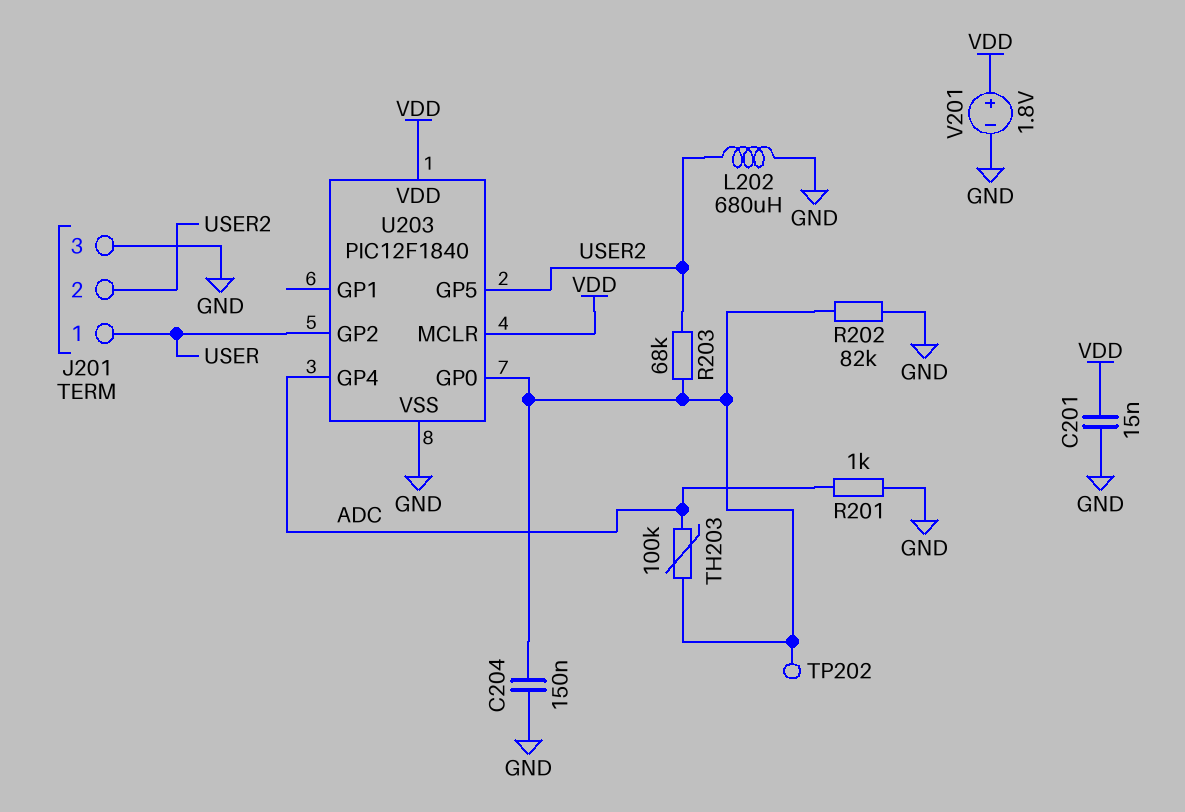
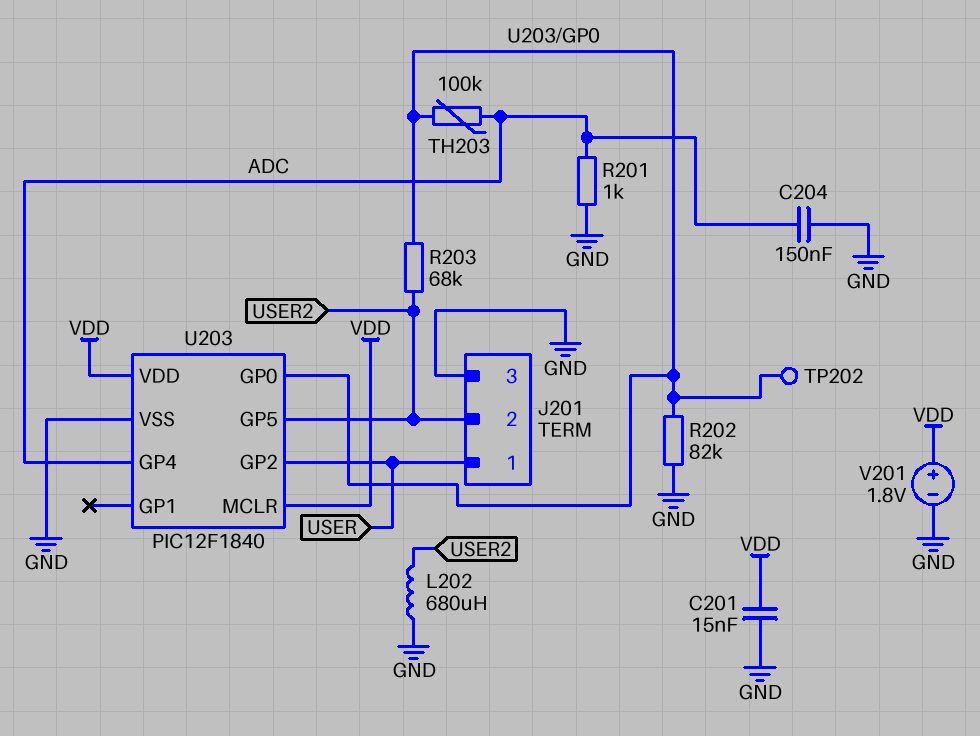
C204: 150nF (GND, U203/GP0) -> 150nF (ADC, GND)

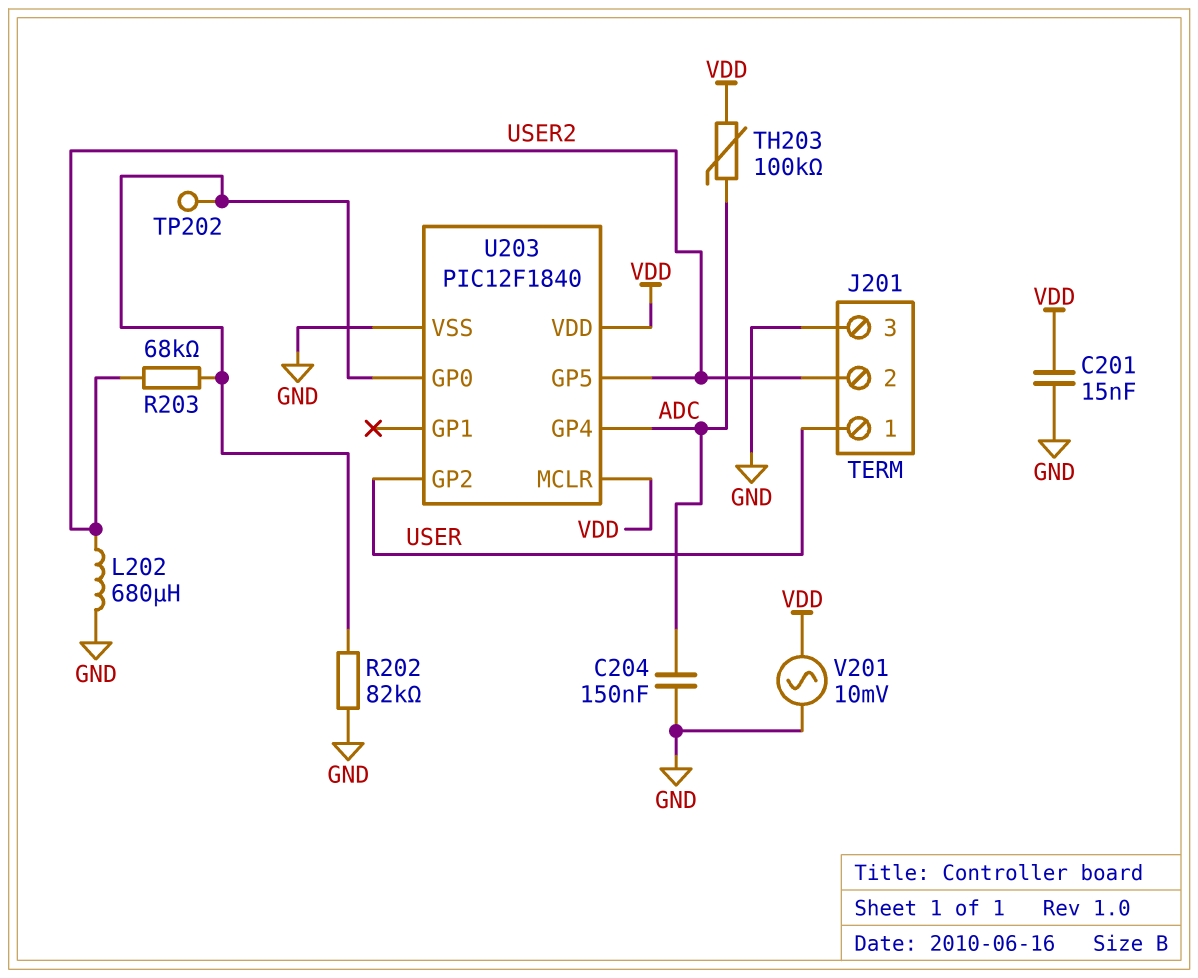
R201: 1k (ADC, GND) -> none
TH203: 100k (ADC, U203/GP0) -> 100k (ADC, VDD)
V201: 1.8V (plus VDD, minus GND) -> AC 10mV (GND, VDD)

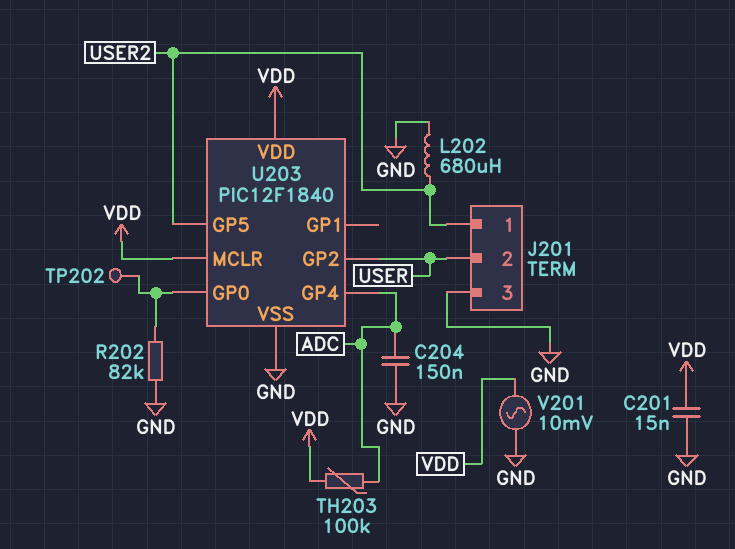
J201 pin 1: USER -> USER2
J201 pin 2: USER2 -> USER
R203: 68k (U203/GP0, USER2) -> none

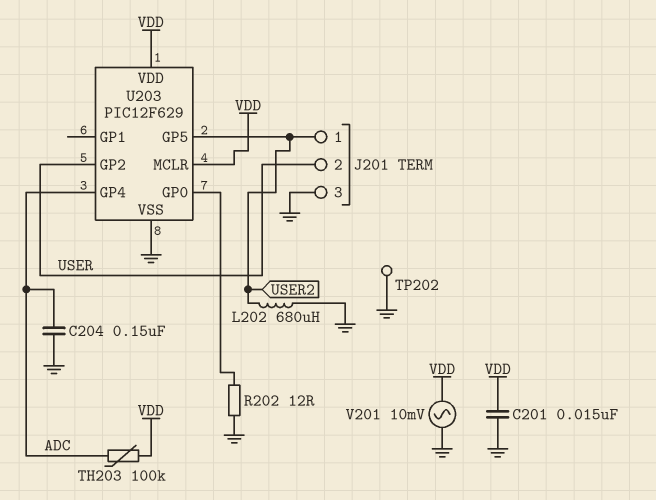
R202: 82k (GND, U203/GP0) -> 12 (GND, U203/GP0)
TP202: test point (U203/GP0) -> test point (GND)
U203: PIC12F1840 -> PIC12F629

